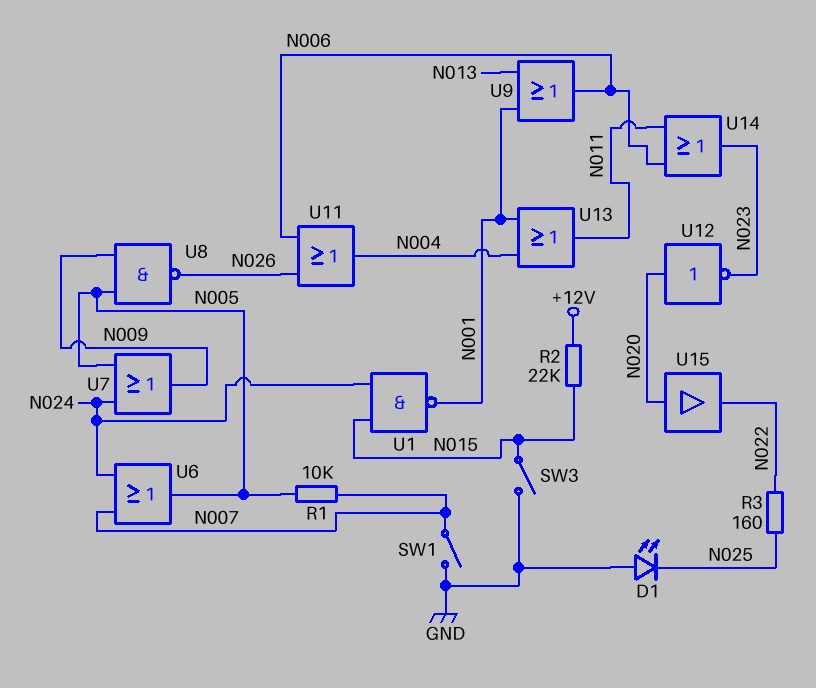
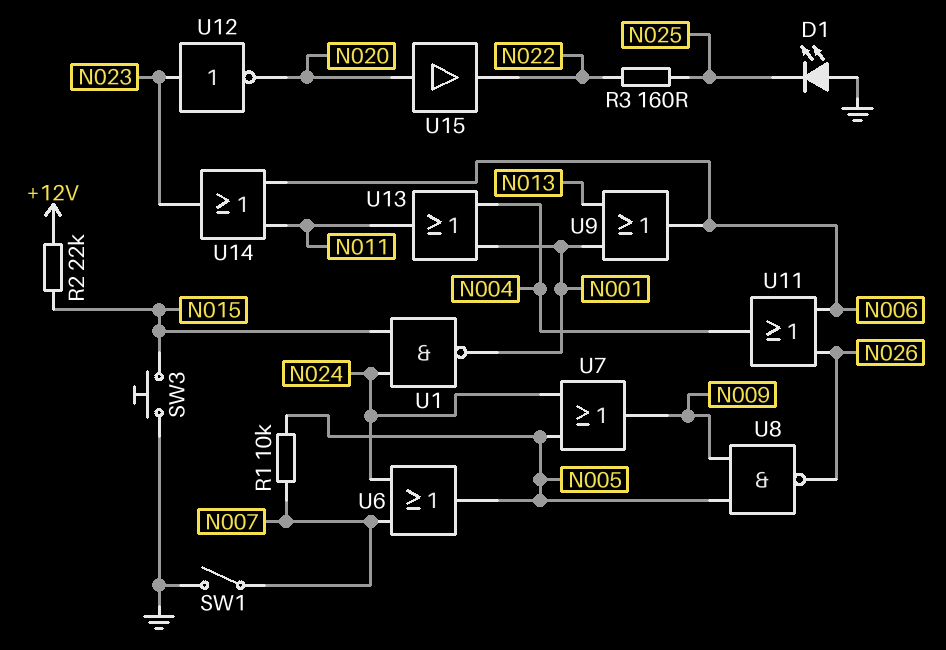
SW3: switch (GND, N015) -> button (GND, N015)
U12: NOT (in N020, out N023) -> NOT (in N023, out N020)

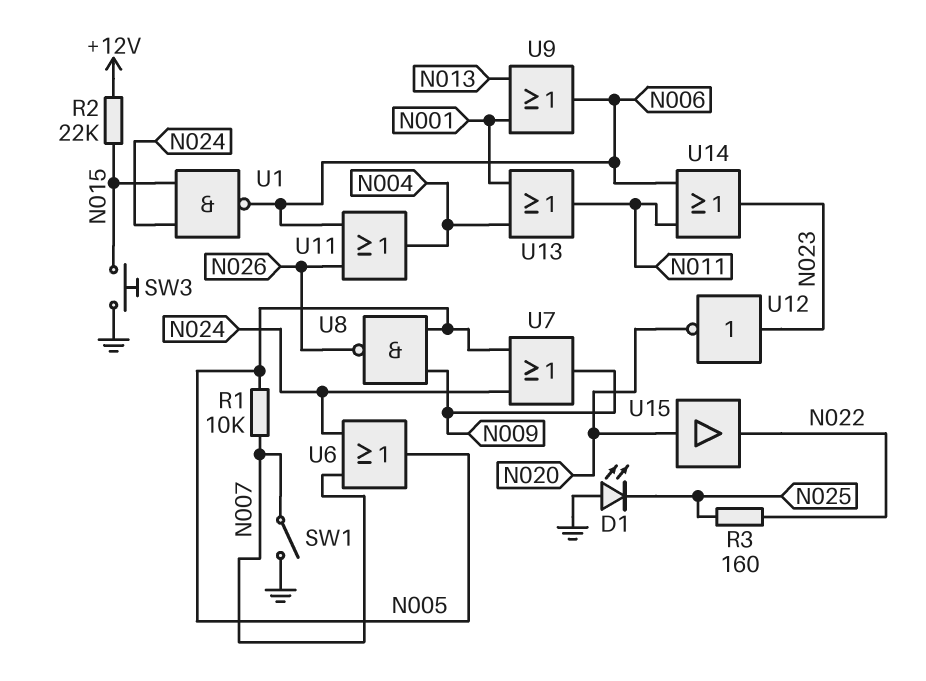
U1: NAND (in N015, in N024, out N001) -> NAND (in N015, in N024, out N006)

